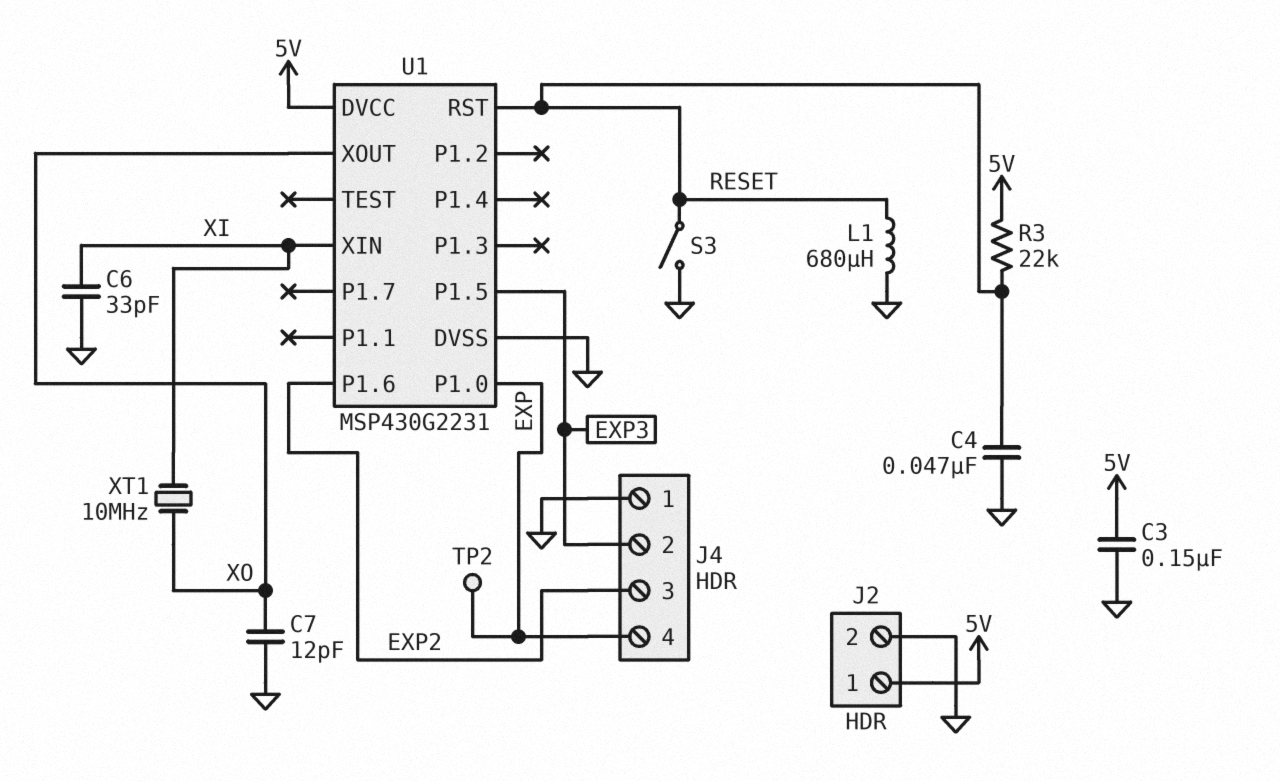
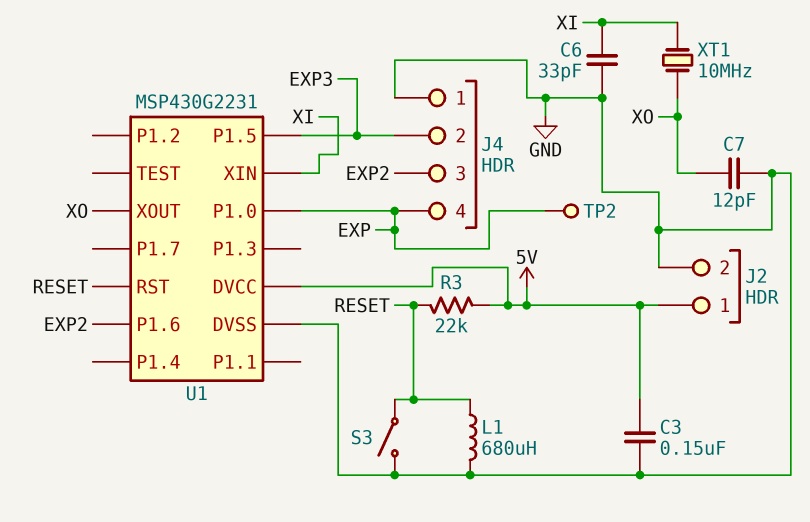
C4: 47nF (GND, RESET) -> none

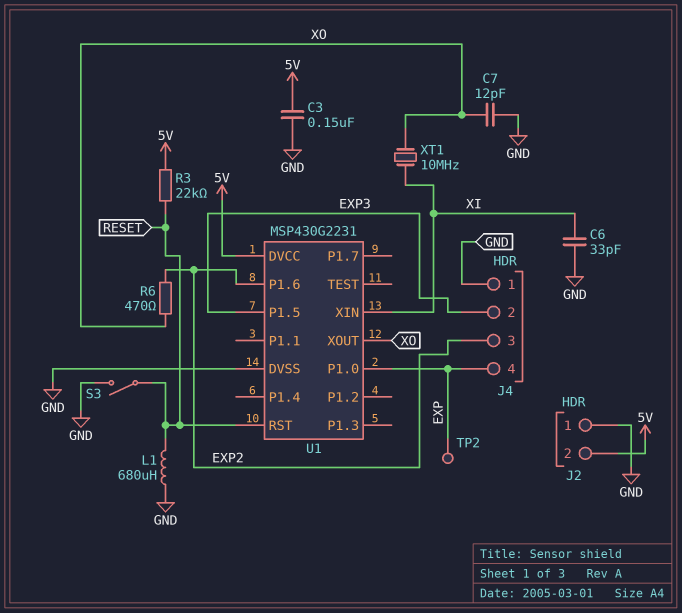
J2 pin 1: 5V -> GND
J2 pin 2: GND -> 5V
R6: none -> 470 (EXP2, XO)

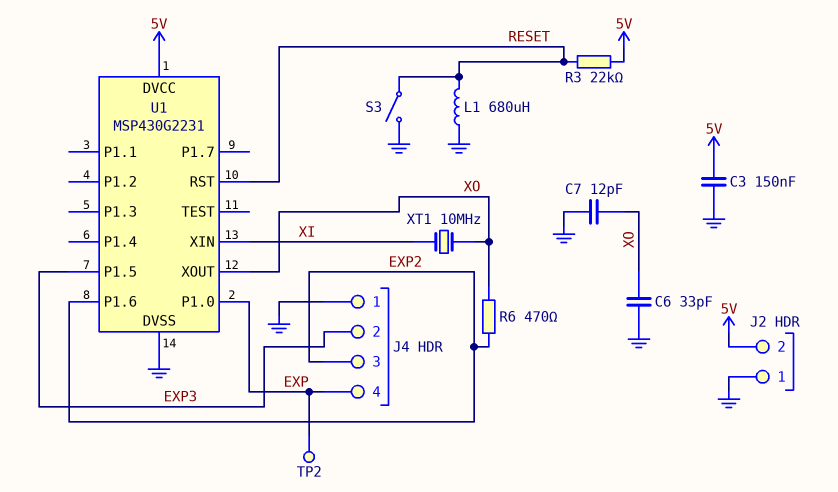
C6: 33pF (GND, XI) -> 33pF (GND, XO)

